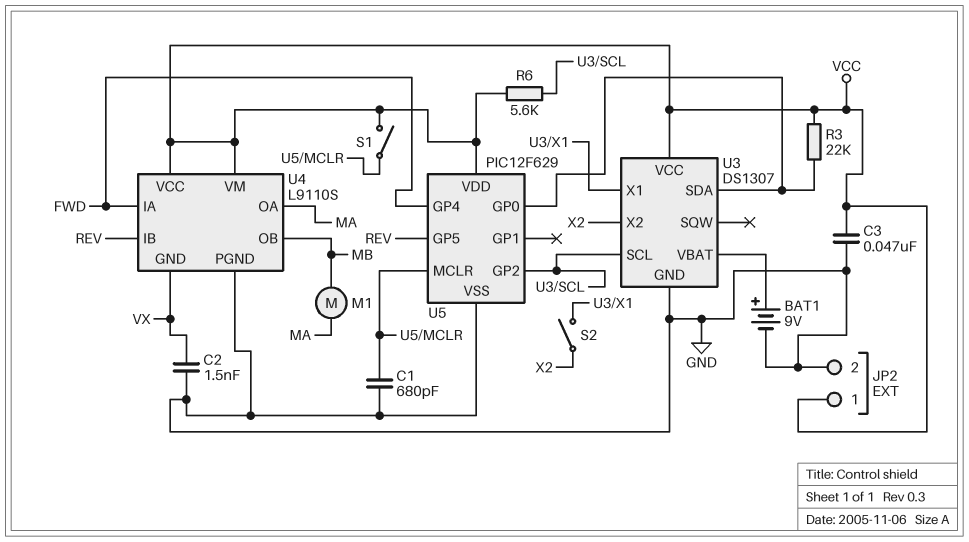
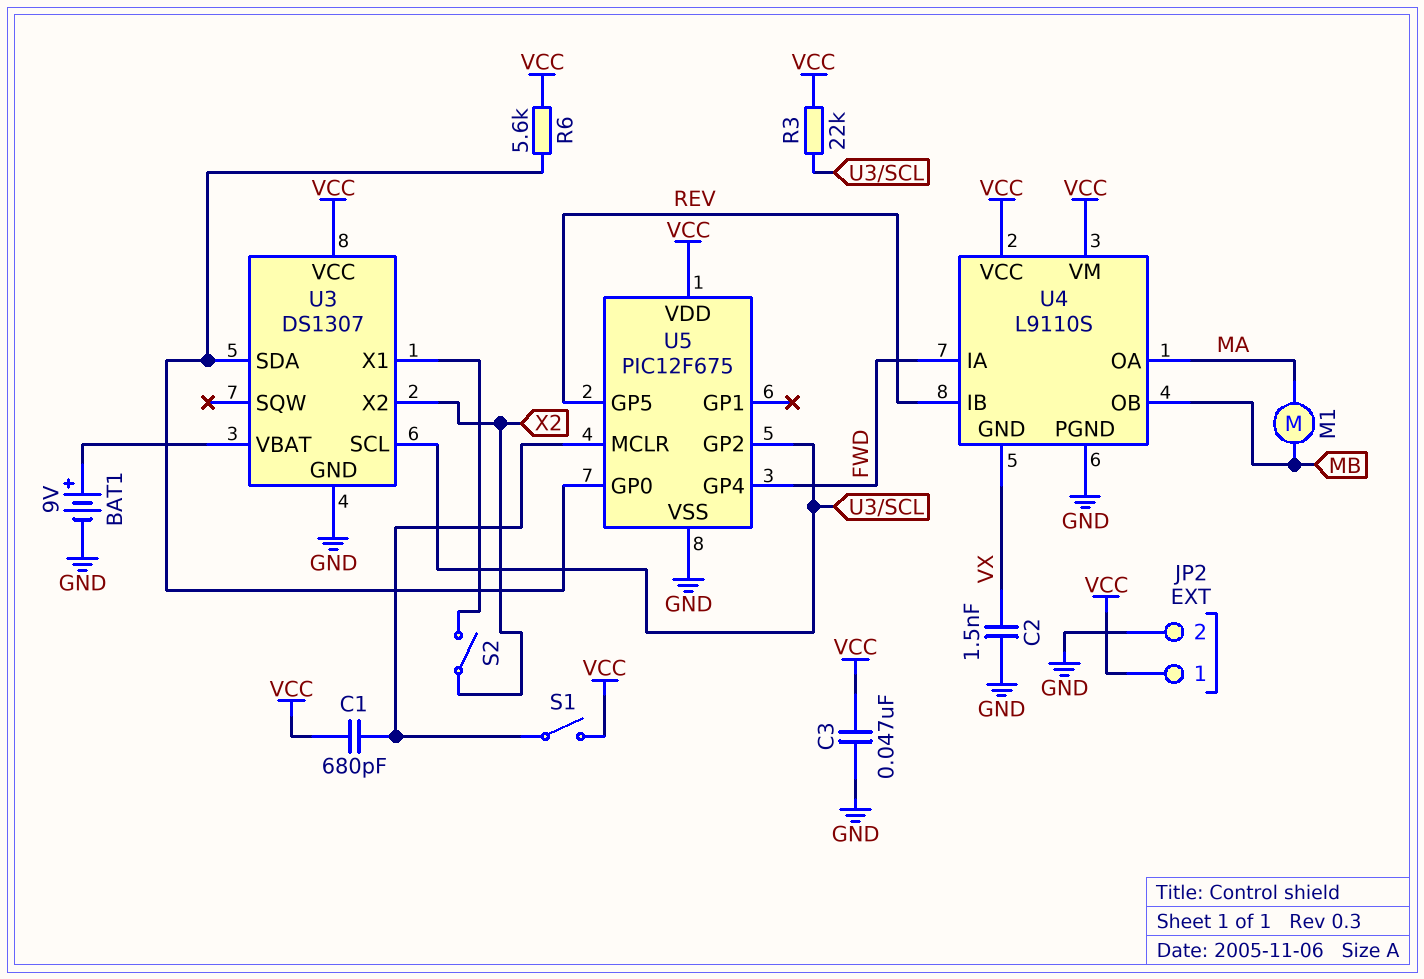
C1: 680pF (GND, U5/MCLR) -> 680pF (U5/MCLR, VCC)
R3: 22k (U3/SDA, VCC) -> 22k (U3/SCL, VCC)
R6: 5.6k (U3/SCL, VCC) -> 5.6k (U3/SDA, VCC)
U5: PIC12F629 -> PIC12F675

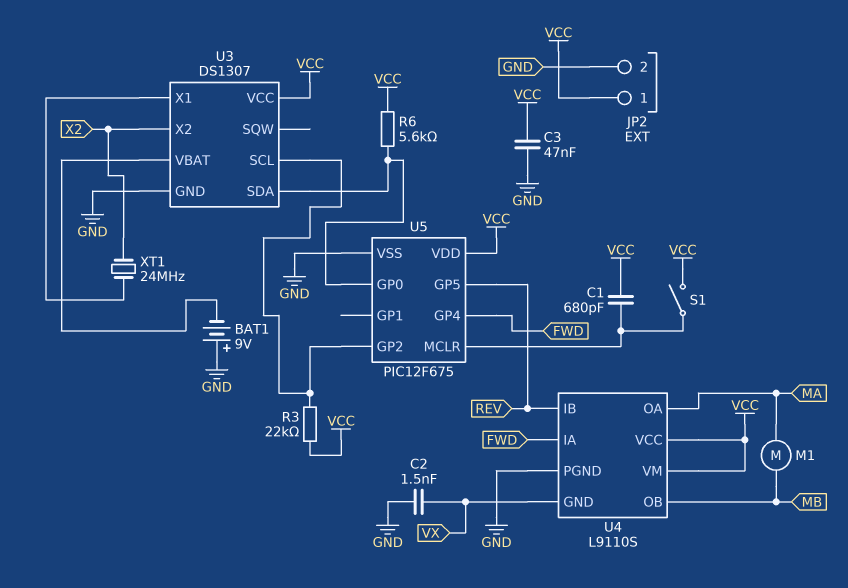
BAT1: 9V (plus U3/VBAT, minus GND) -> 9V (plus GND, minus U3/VBAT)
S2: switch (U3/X1, X2) -> none
XT1: none -> 24MHz (U3/X1, X2)

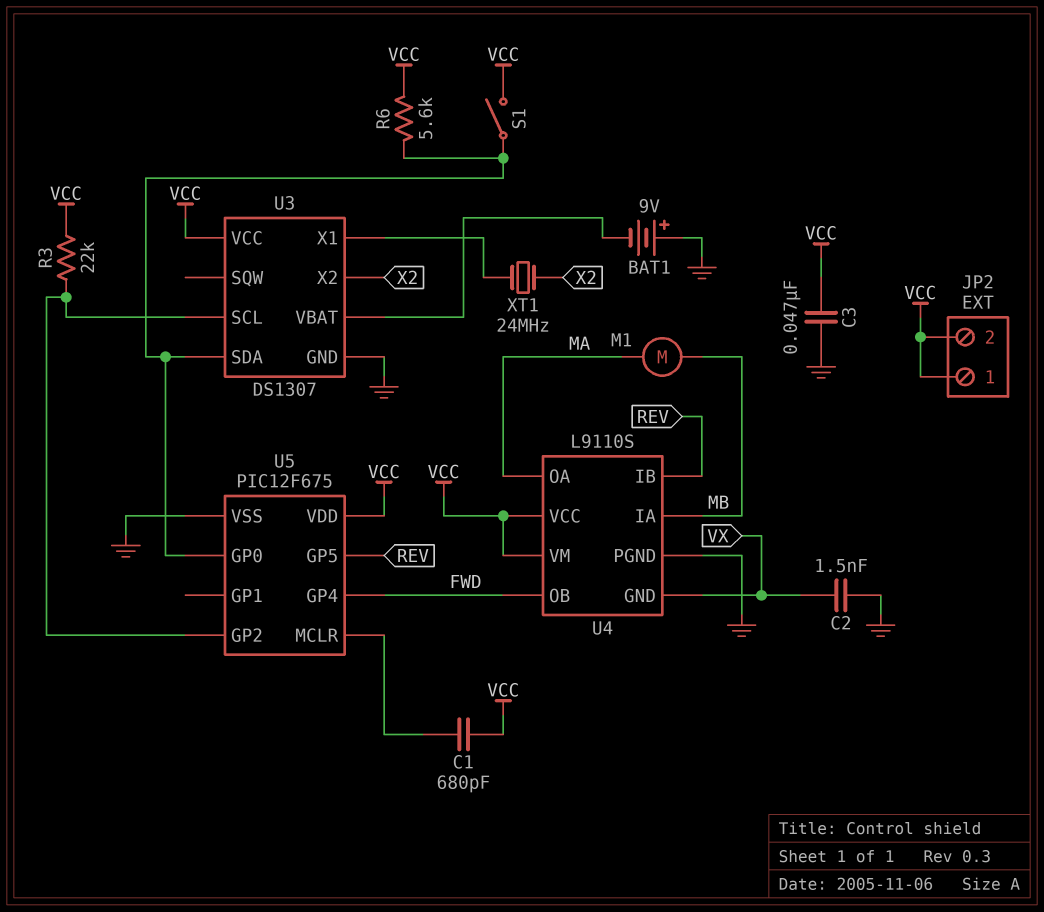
JP2 pin 2: GND -> VCC
S1: switch (U5/MCLR, VCC) -> switch (U3/SDA, VCC)
U4 pin IA: FWD -> MB
U4 pin OB: MB -> FWD

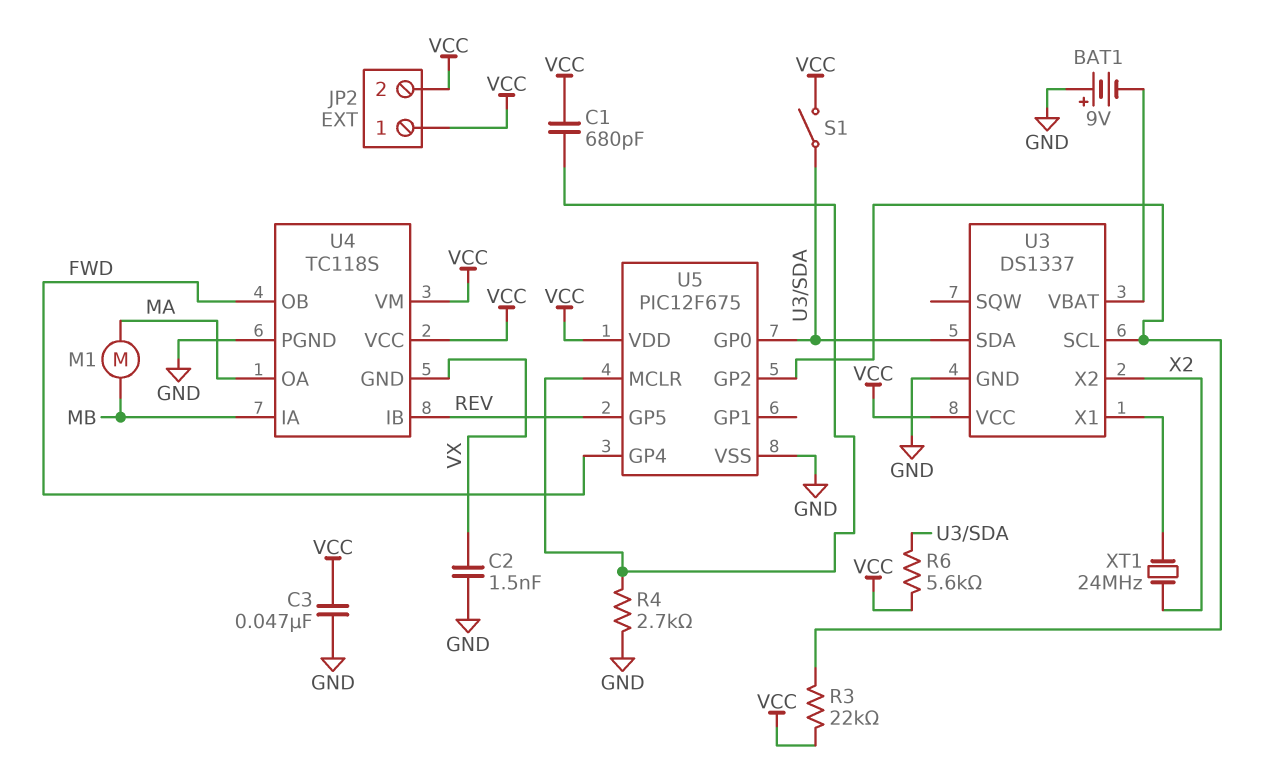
R4: none -> 2.7k (GND, U5/MCLR)
U3: DS1307 -> DS1337
U4: L9110S -> TC118S

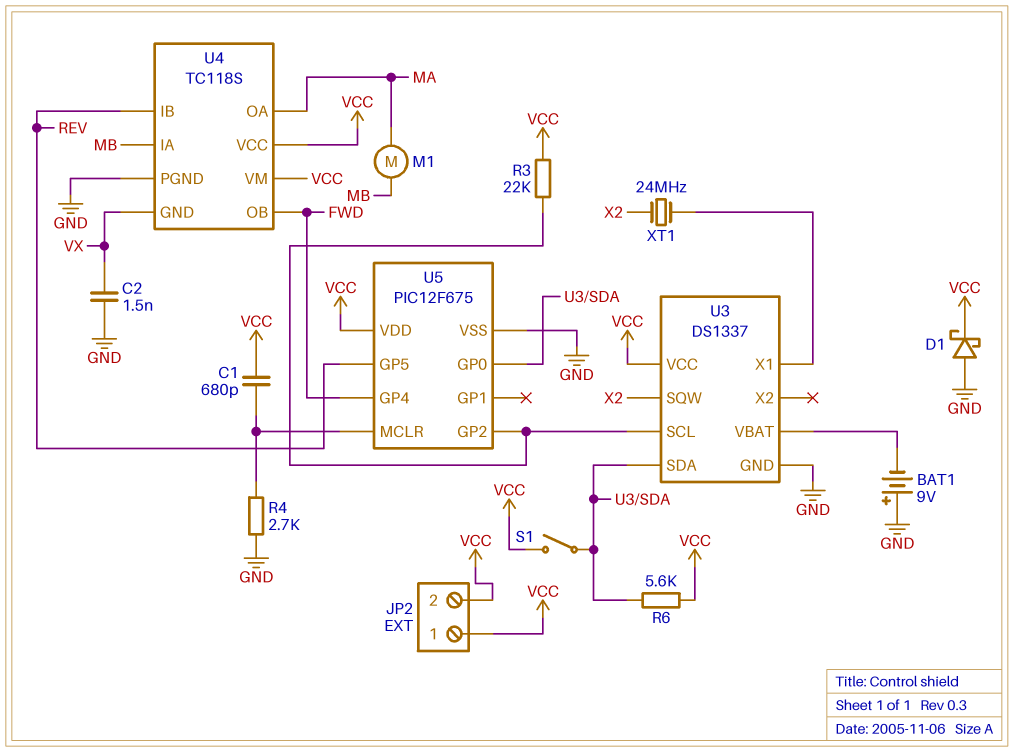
C3: 47nF (GND, VCC) -> none
D1: none -> schottky (A GND, K VCC)
U3 pin SQW: none -> X2
U3 pin X2: X2 -> none

